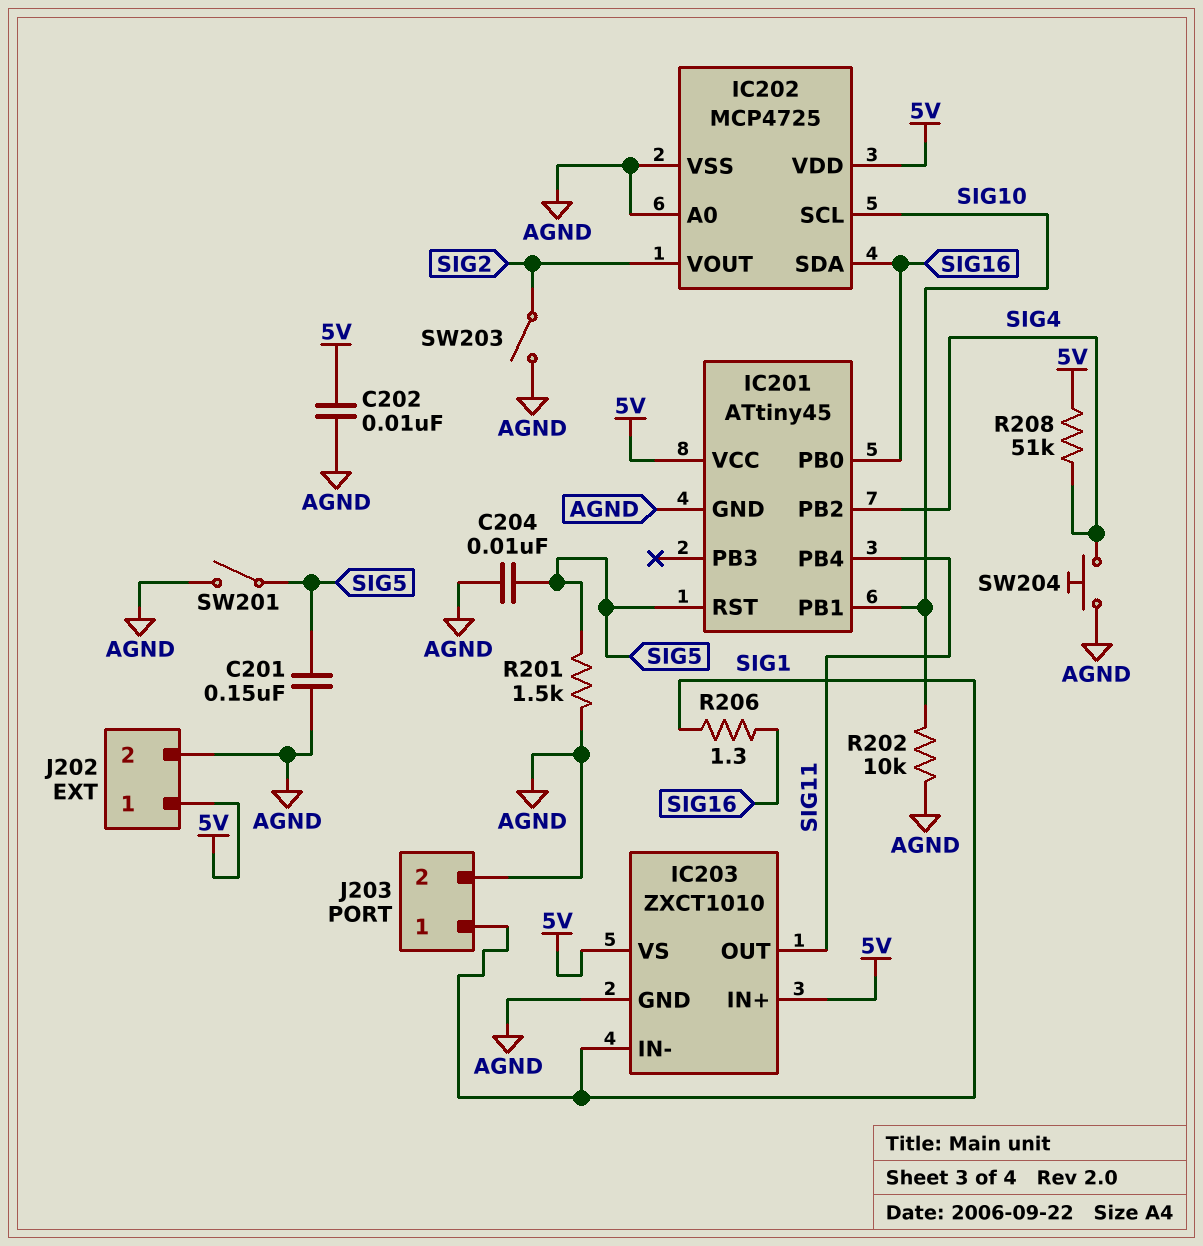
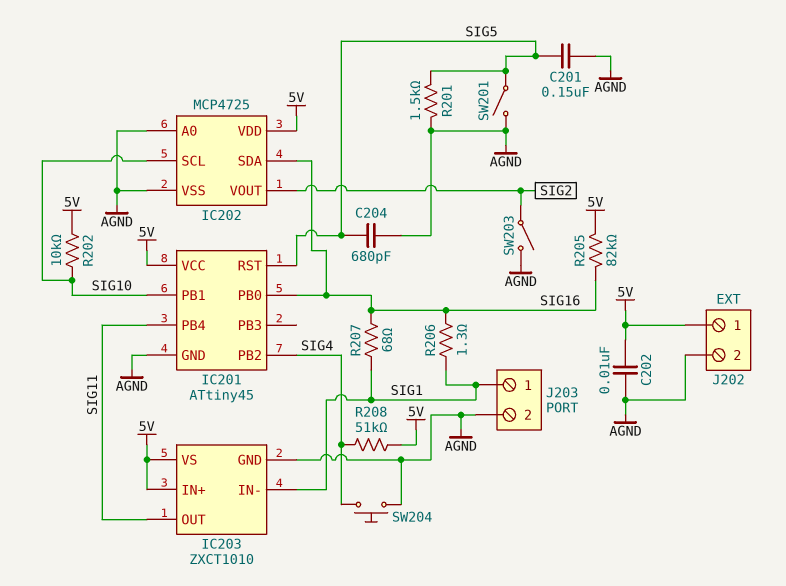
C204: 10nF (AGND, SIG5) -> 680pF (AGND, SIG5)
R202: 10k (AGND, SIG10) -> 10k (5V, SIG10)
R205: none -> 82k (5V, SIG16)
R207: none -> 68 (SIG1, SIG16)

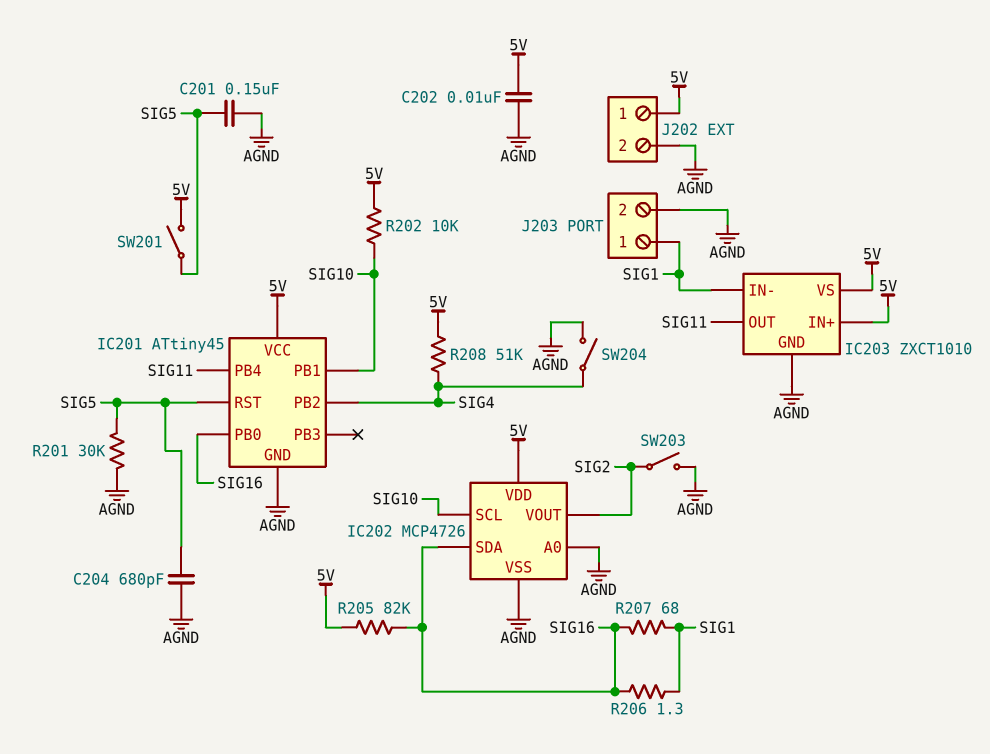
IC202: MCP4725 -> MCP4726
R201: 1.5k (AGND, SIG5) -> 30k (AGND, SIG5)
SW201: switch (AGND, SIG5) -> switch (5V, SIG5)
SW204: button (AGND, SIG4) -> switch (AGND, SIG4)

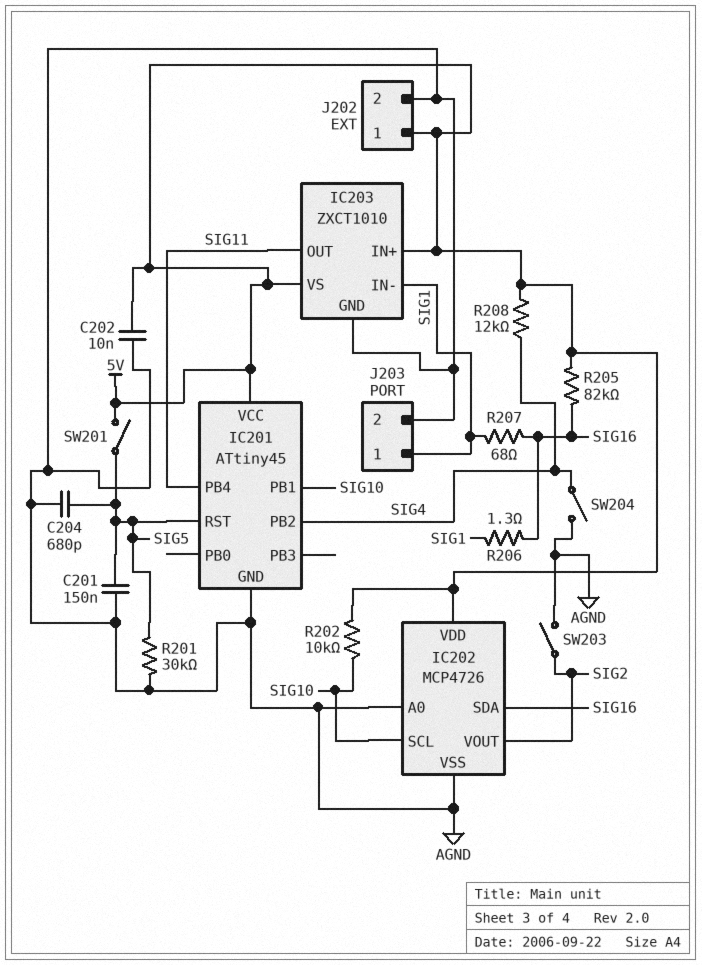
IC201 pin PB0: SIG16 -> none
R208: 51k (5V, SIG4) -> 12k (5V, SIG4)

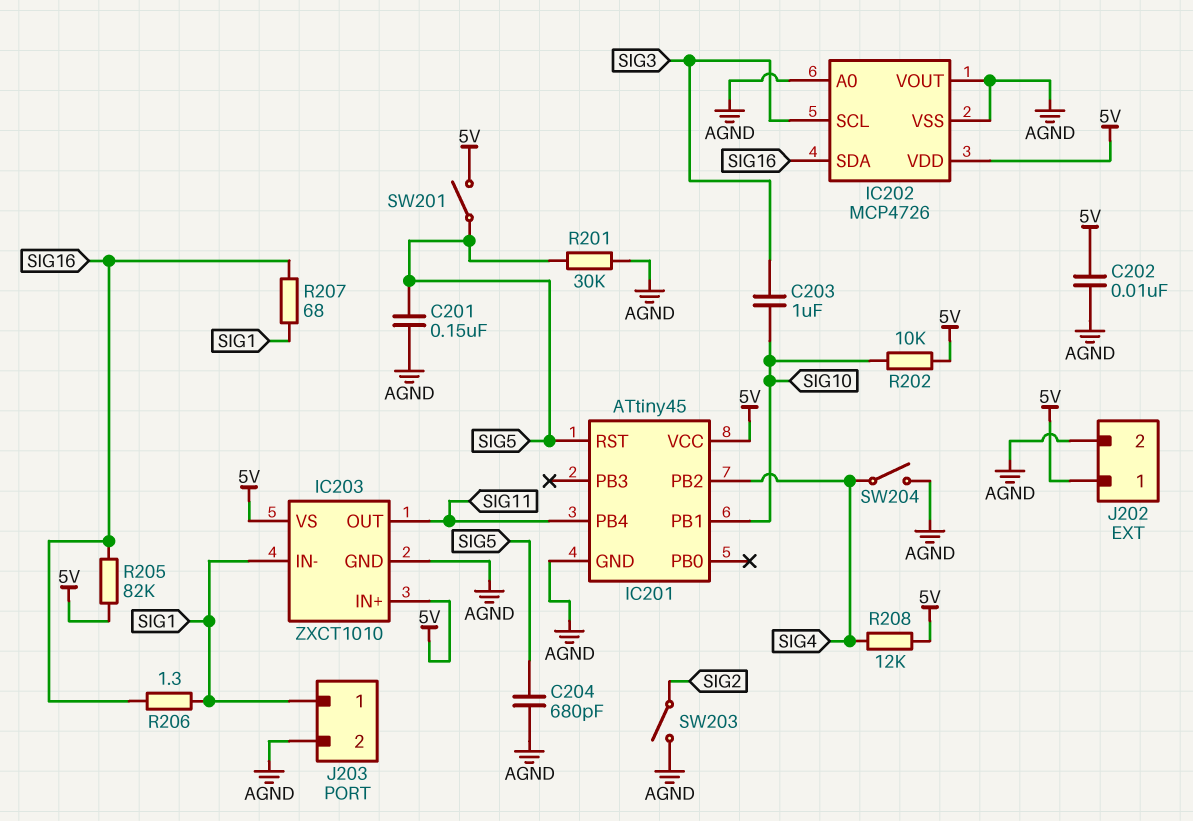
C203: none -> 1uF (SIG3, SIG10)
IC202 pin SCL: SIG10 -> SIG3
IC202 pin VOUT: SIG2 -> AGND

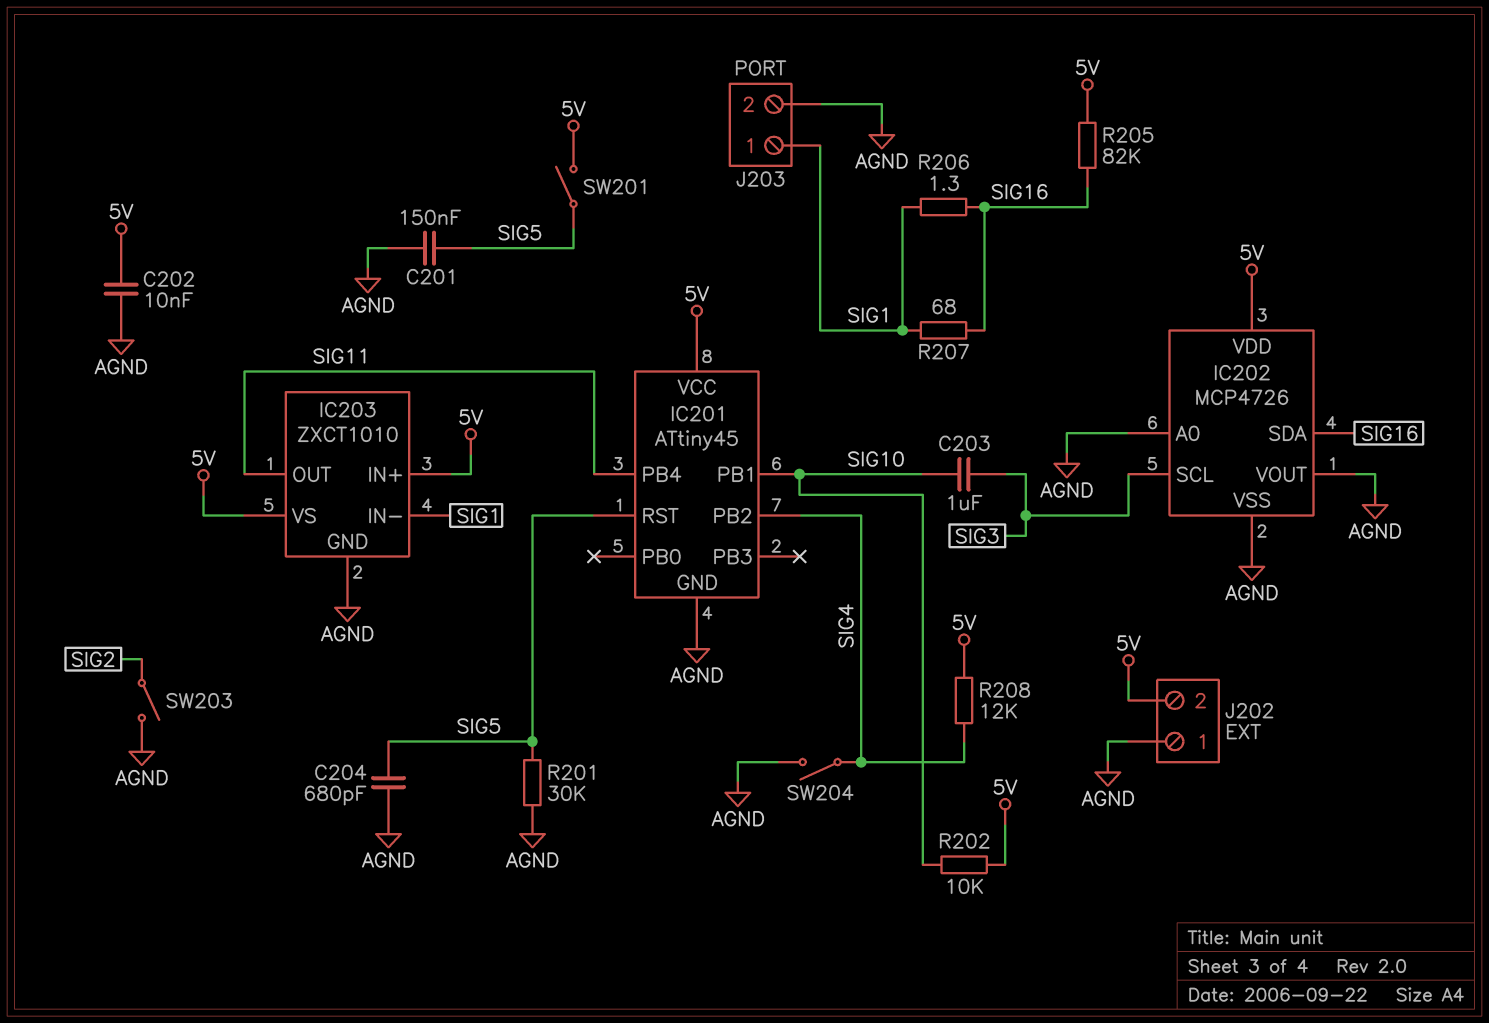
J202 pin 1: 5V -> AGND
J202 pin 2: AGND -> 5V

